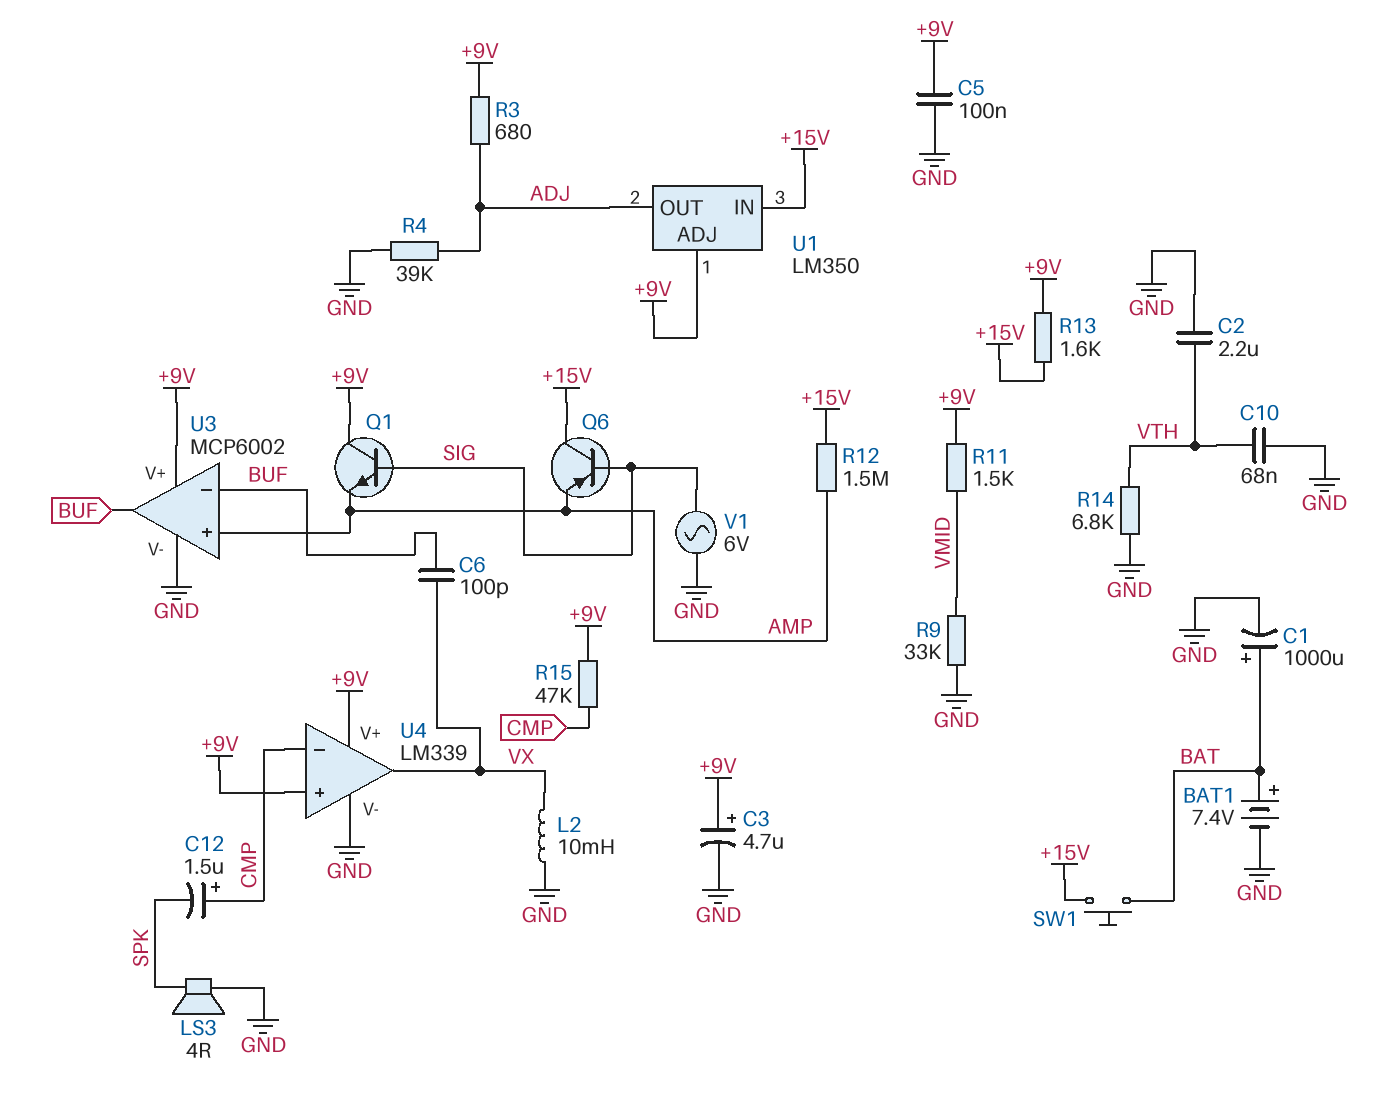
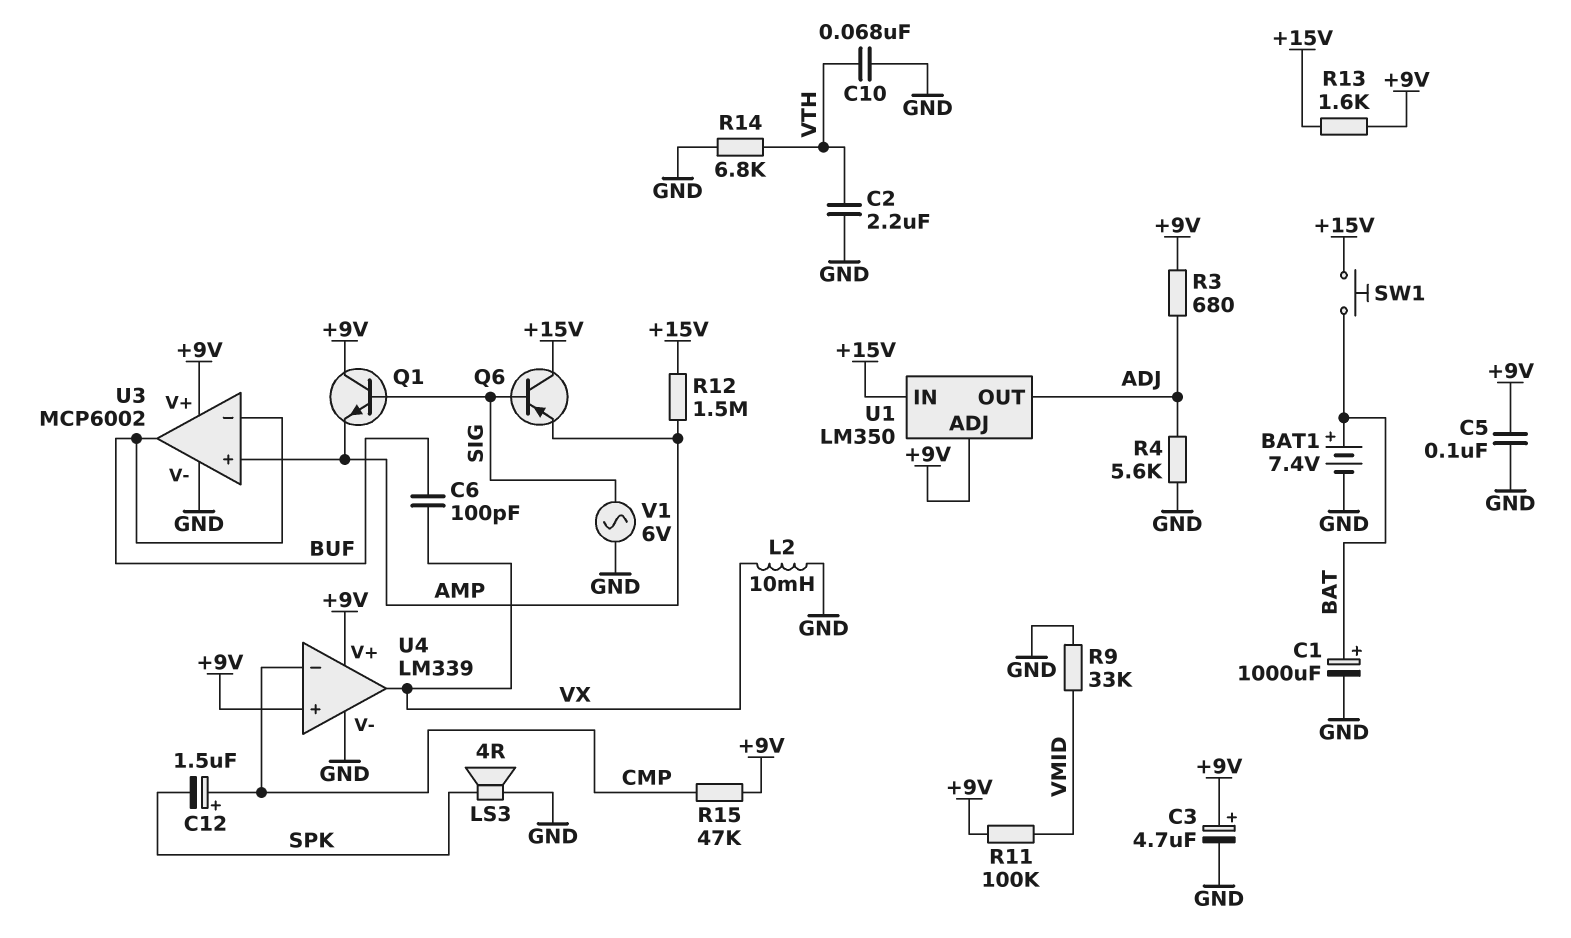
R4: 39k (ADJ, GND) -> 5.6k (ADJ, GND)
R11: 1.5k (+9V, VMID) -> 100k (+9V, VMID)

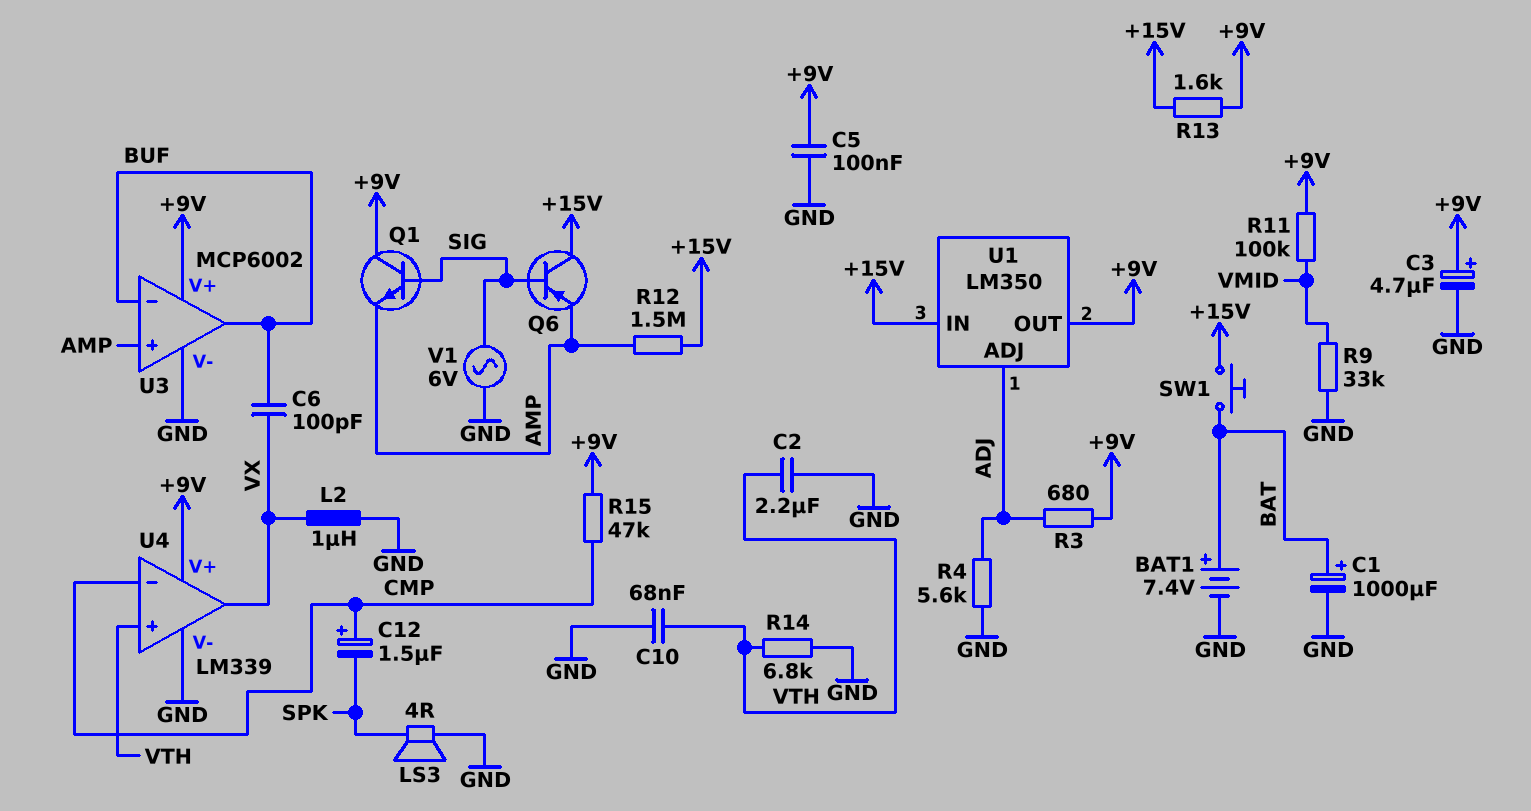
L2: 10mH (GND, VX) -> 1uH (GND, VX)
U1 pin ADJ: +9V -> ADJ
U1 pin OUT: ADJ -> +9V
U4 pin in+: +9V -> VTH

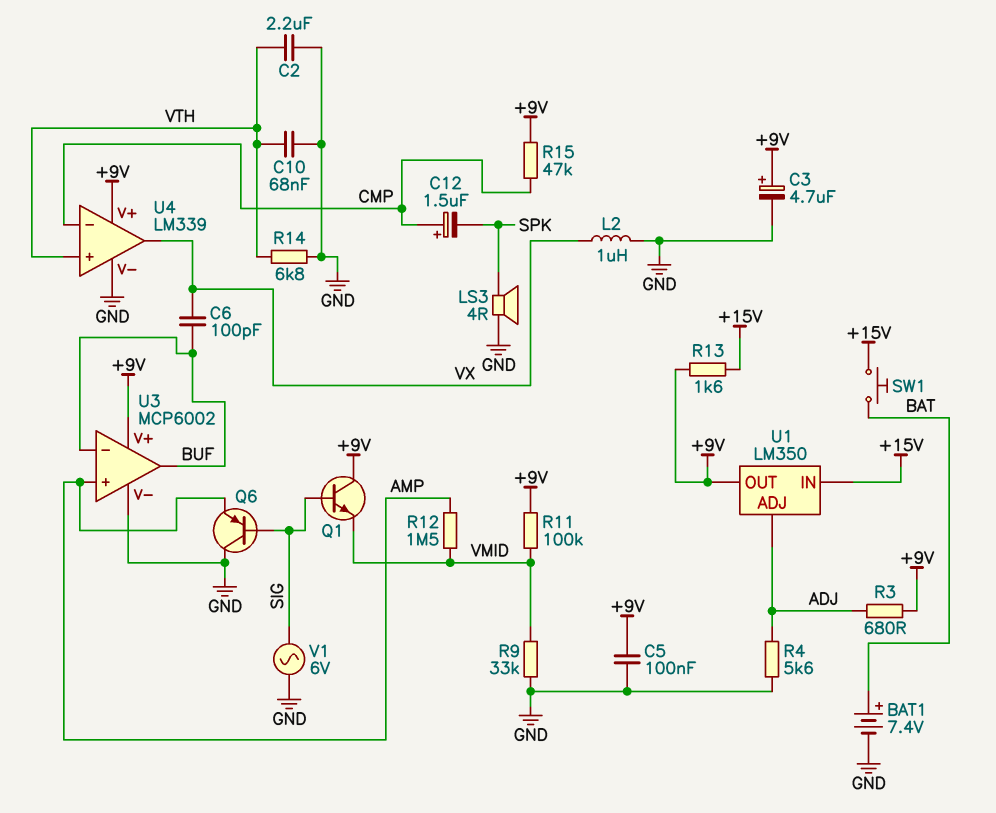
C1: 1000uF (plus BAT, minus GND) -> none
Q1: NPN (B SIG, C +9V, E AMP) -> NPN (B SIG, C +9V, E VMID)
Q6: PNP (B SIG, C +15V, E AMP) -> PNP (B SIG, C GND, E AMP)
R12: 1.5M (+15V, AMP) -> 1.5M (AMP, VMID)

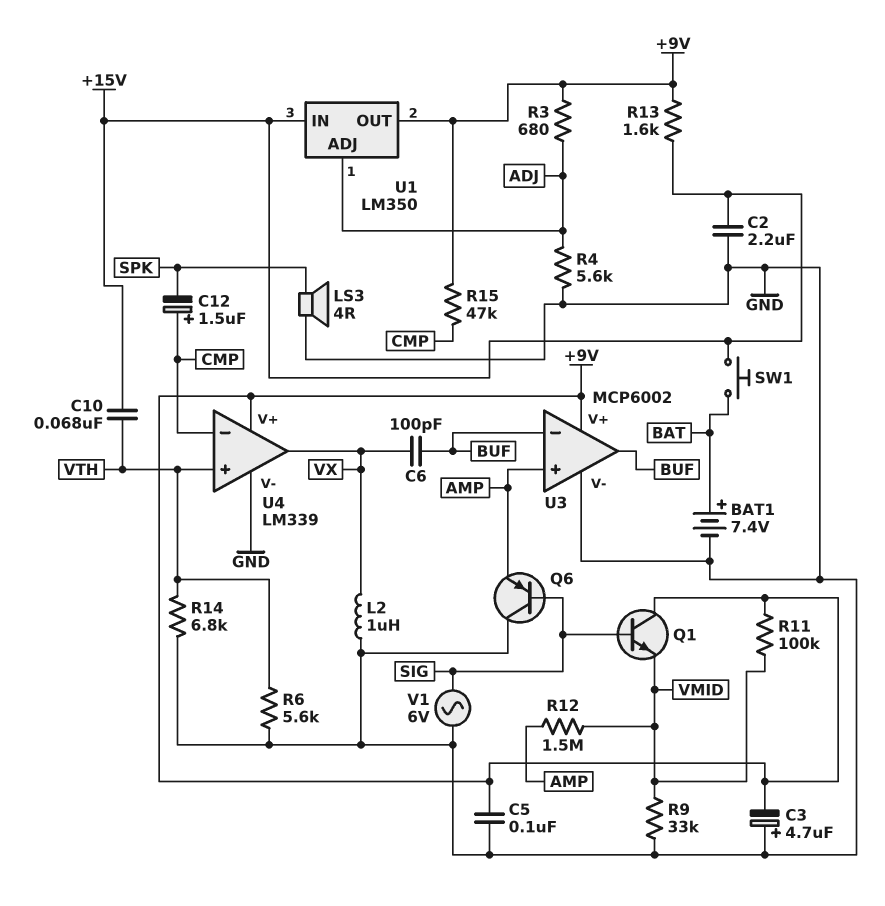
C2: 2.2uF (GND, VTH) -> 2.2uF (+15V, GND)
C3: 4.7uF (plus +9V, minus GND) -> 4.7uF (plus GND, minus +9V)
C10: 68nF (GND, VTH) -> 68nF (+15V, VTH)
R6: none -> 5.6k (GND, VTH)

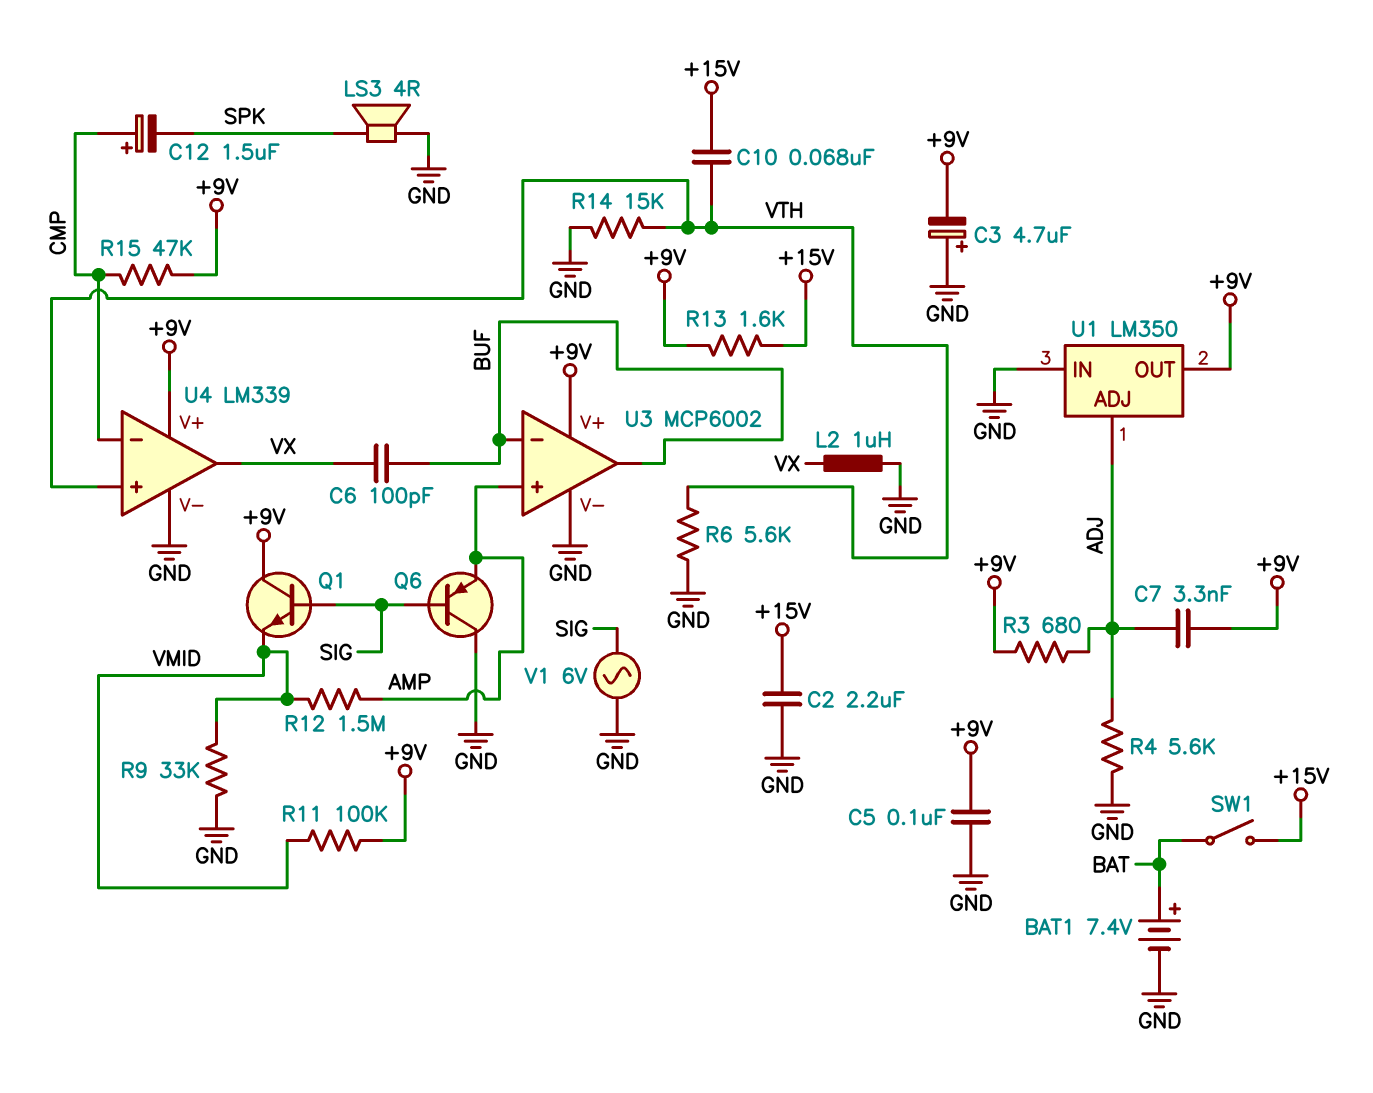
C7: none -> 3.3nF (+9V, ADJ)
R14: 6.8k (GND, VTH) -> 15k (GND, VTH)
SW1: button (+15V, BAT) -> switch (+15V, BAT)
U1 pin IN: +15V -> GND

